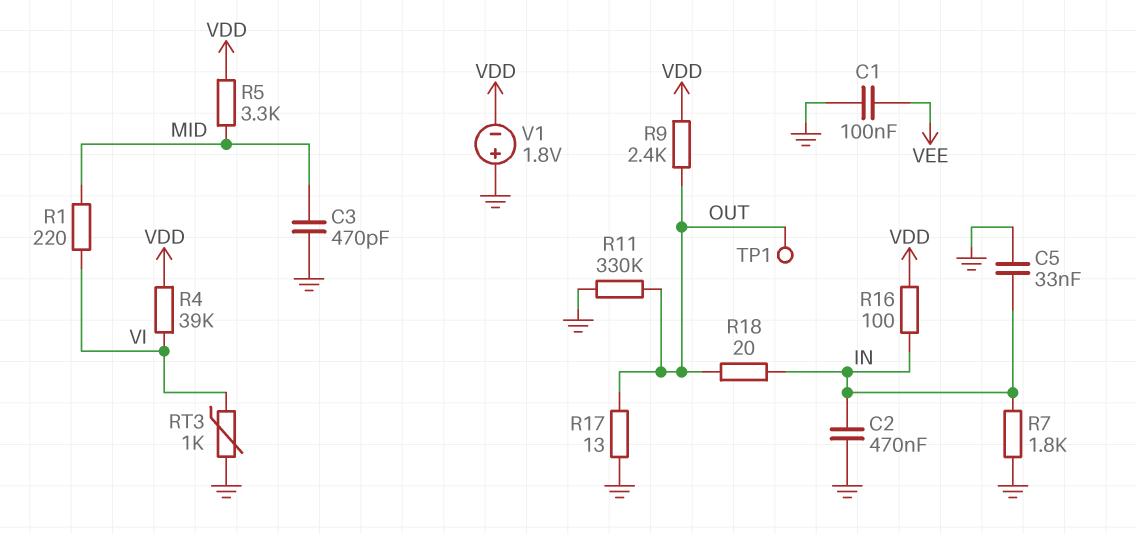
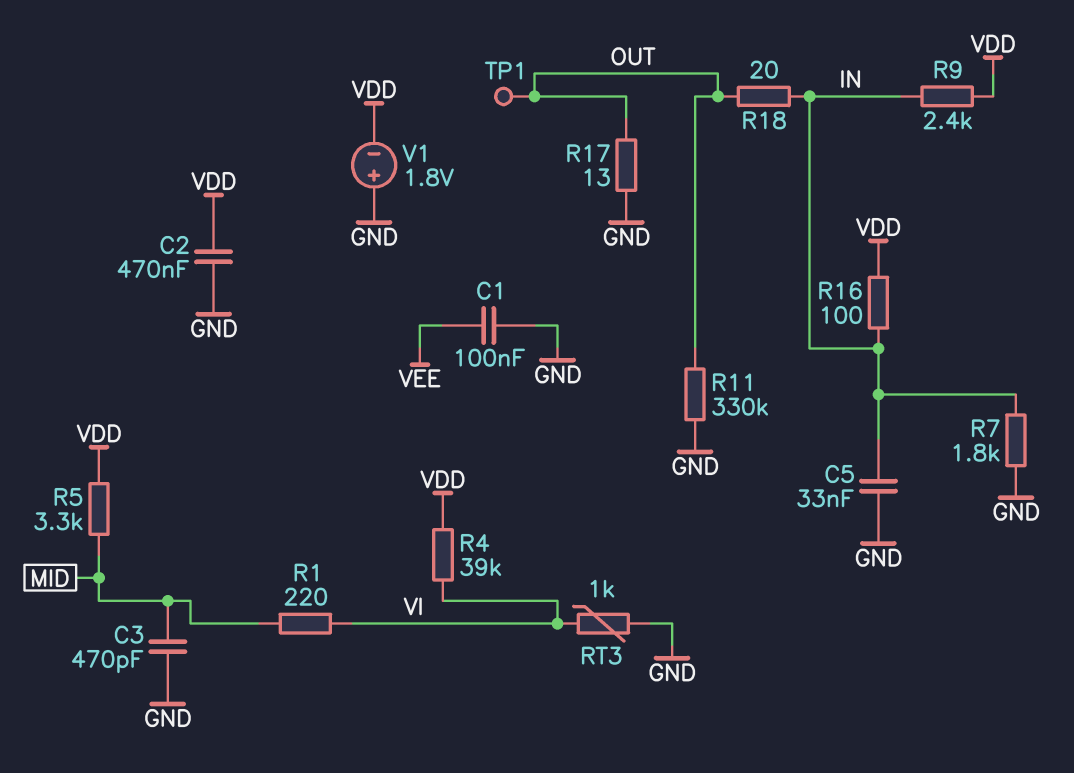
C2: 470nF (GND, IN) -> 470nF (GND, VDD)
R9: 2.4k (OUT, VDD) -> 2.4k (IN, VDD)

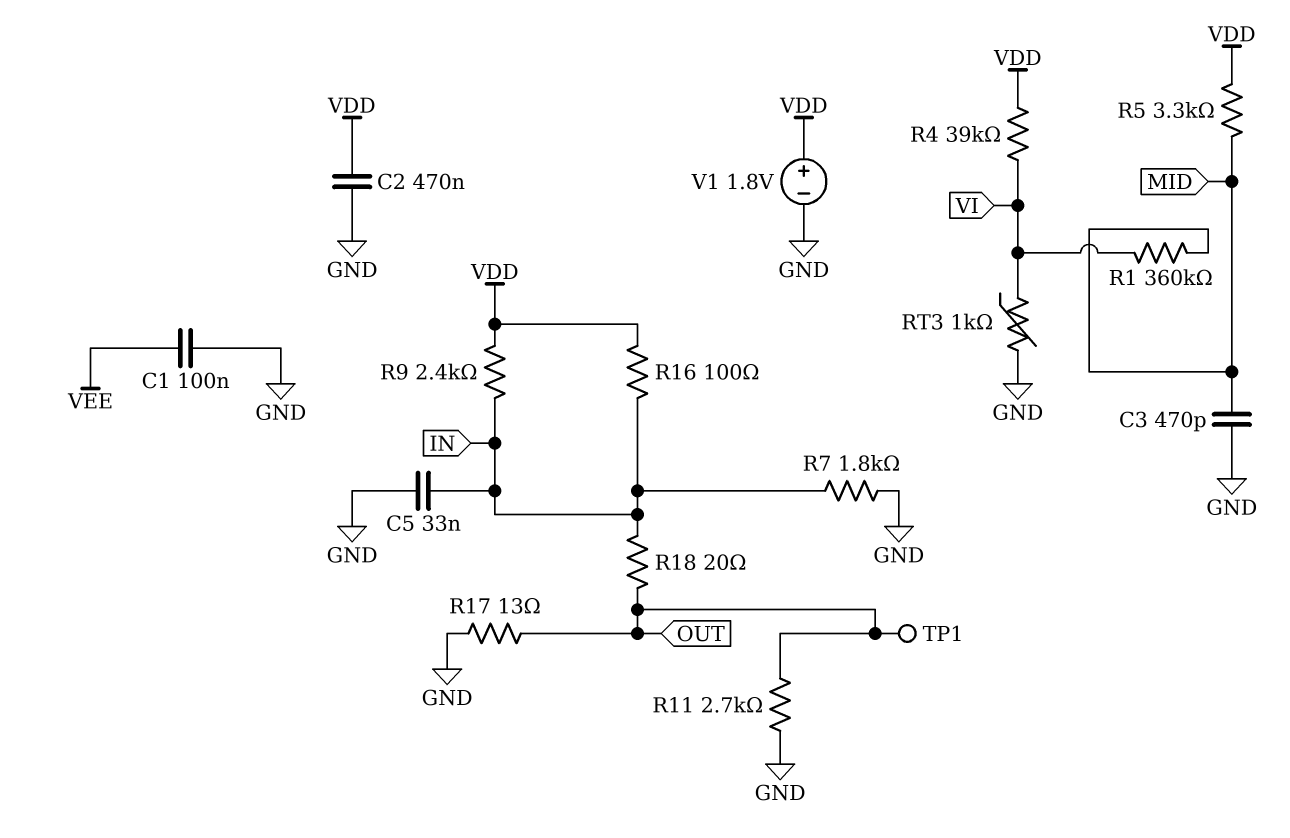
R1: 220 (MID, VI) -> 360k (MID, VI)
R11: 330k (GND, OUT) -> 2.7k (GND, OUT)
V1: 1.8V (plus GND, minus VDD) -> 1.8V (plus VDD, minus GND)

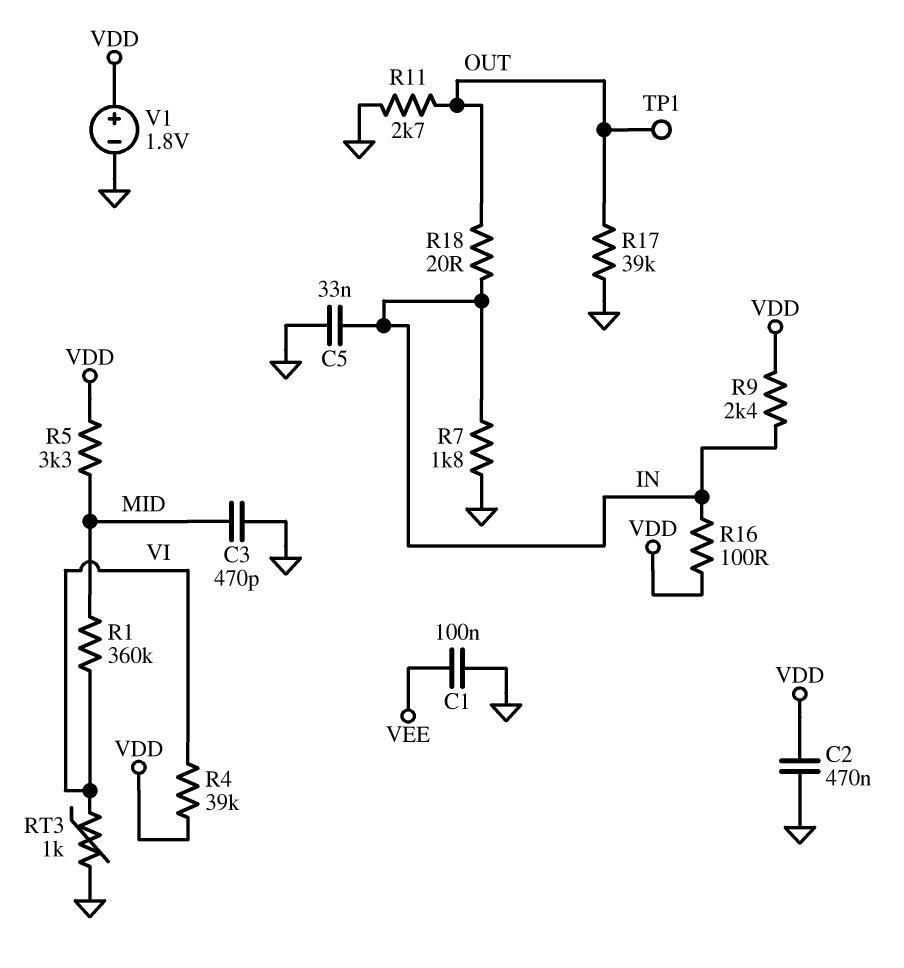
R17: 13 (GND, OUT) -> 39k (GND, OUT)

